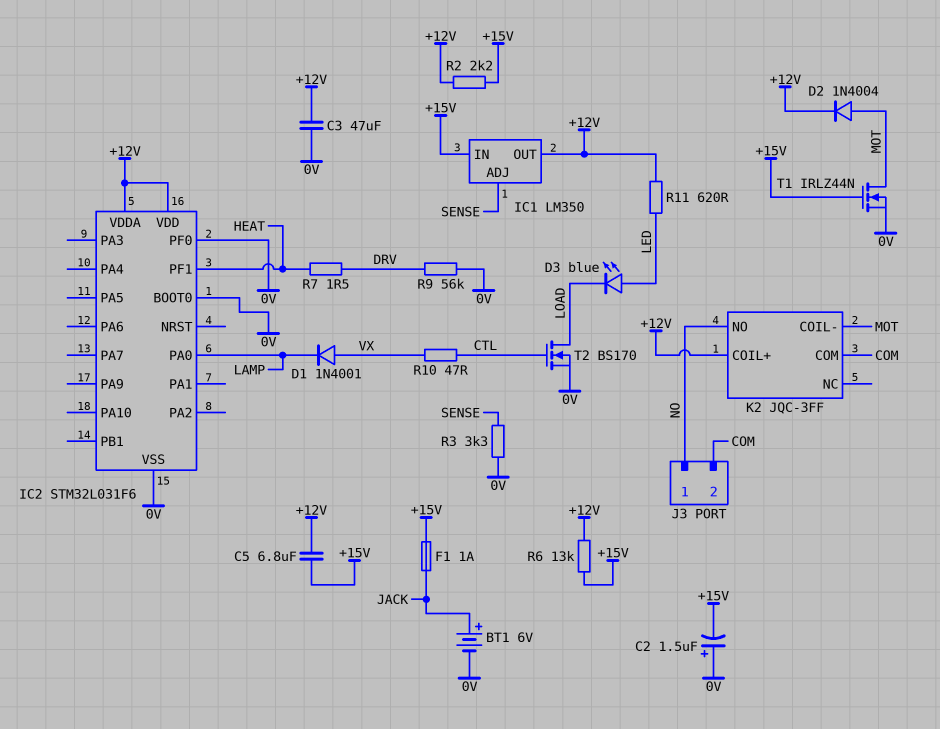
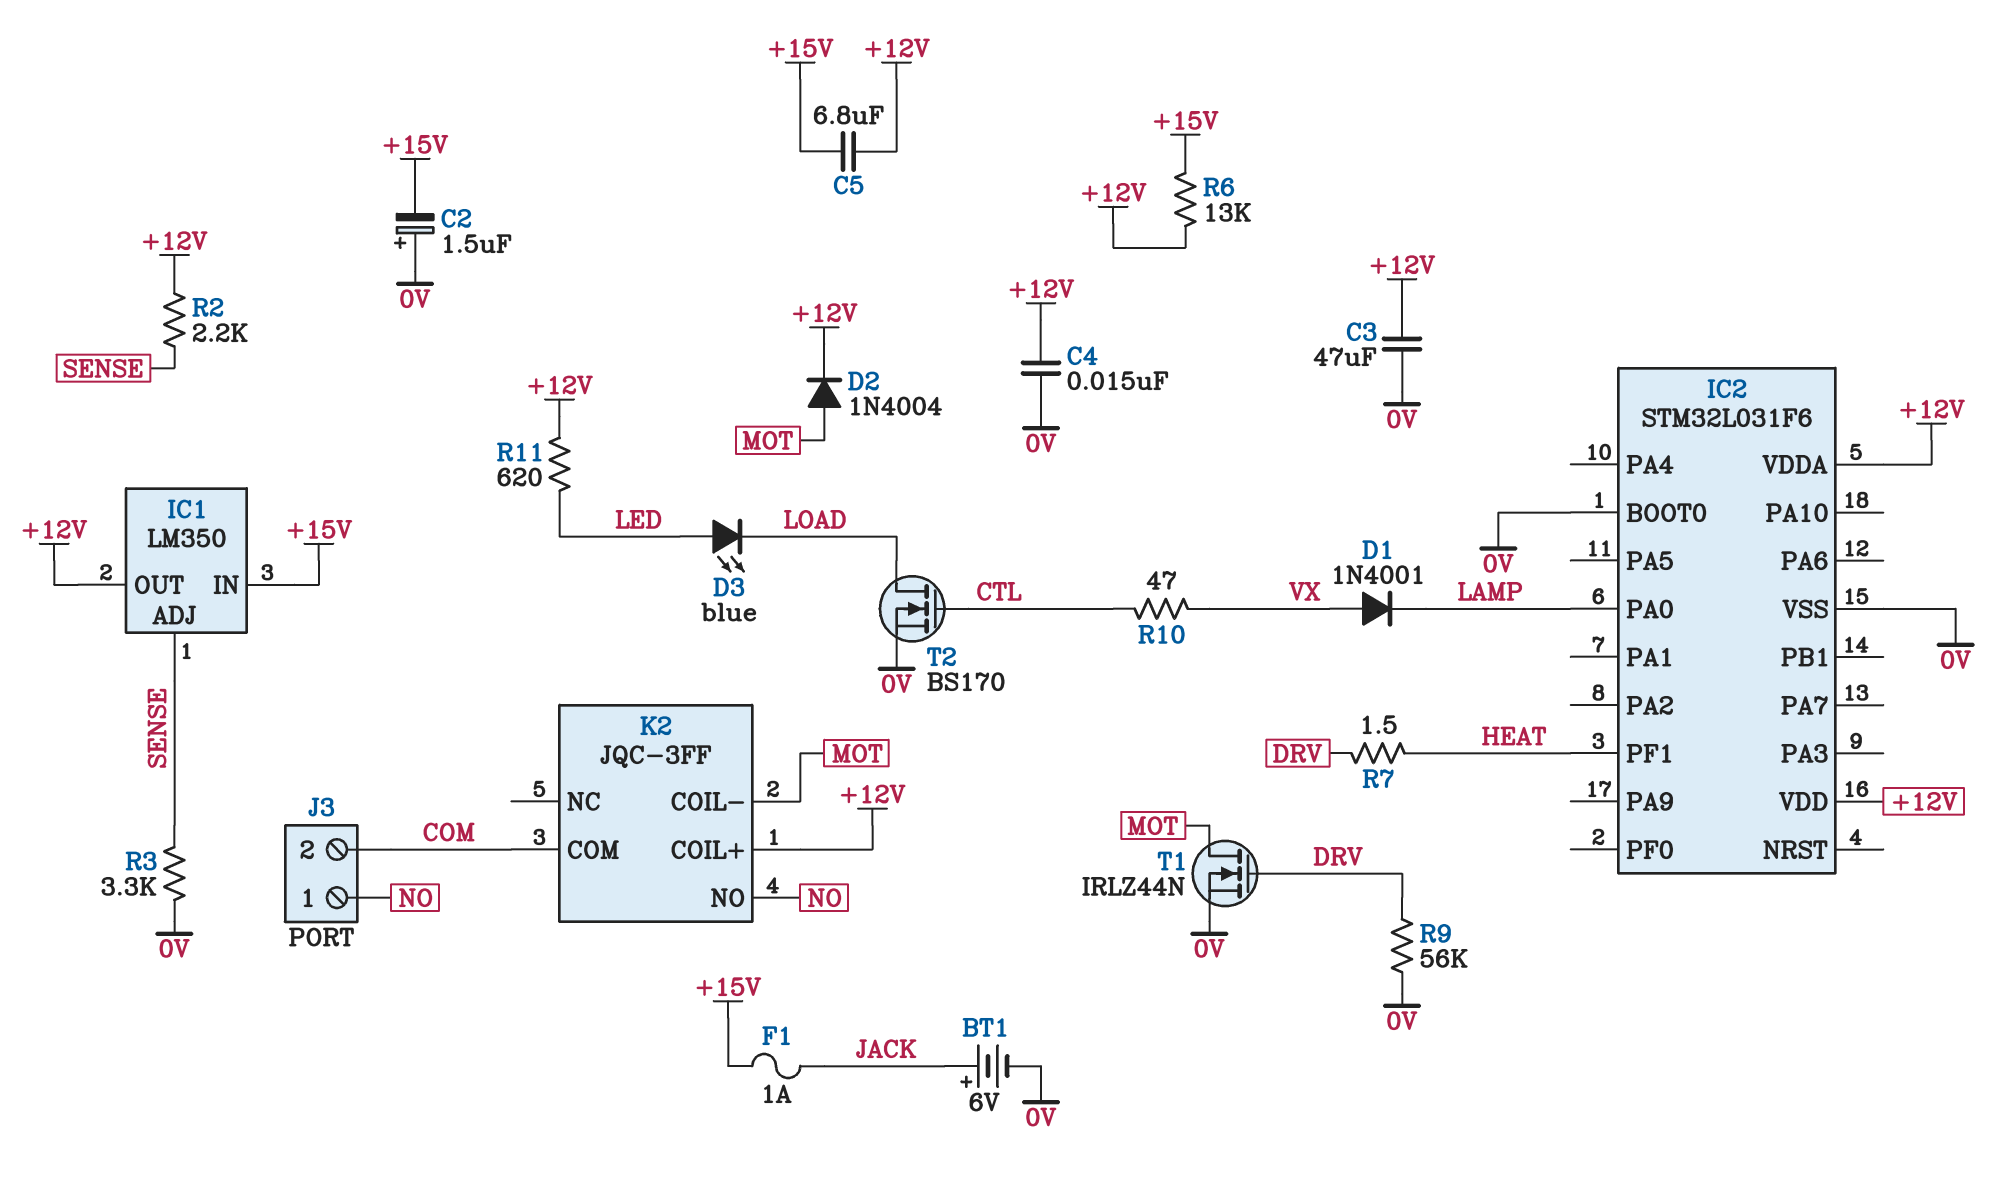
C4: none -> 15nF (+12V, 0V)
IC2 pin PF0: 0V -> none
R2: 2.2k (+12V, +15V) -> 2.2k (+12V, SENSE)
T1: NMOS IRLZ44N (G +15V, D MOT, S 0V) -> NMOS IRLZ44N (G DRV, D MOT, S 0V)

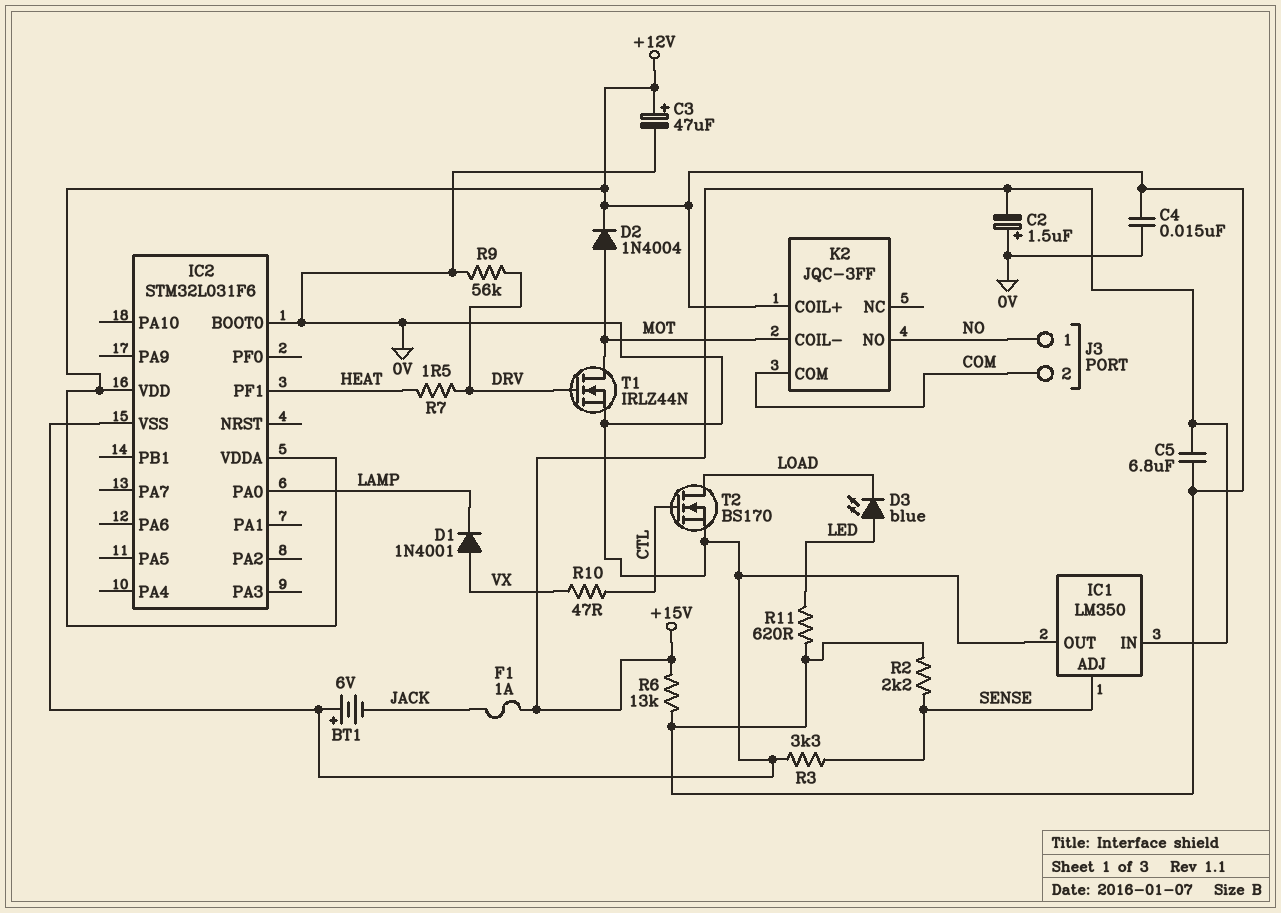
BT1: 6V (plus JACK, minus 0V) -> 6V (plus 0V, minus JACK)
C3: 47uF (+12V, 0V) -> 47uF (plus +12V, minus 0V)
IC1 pin OUT: +12V -> 0V

